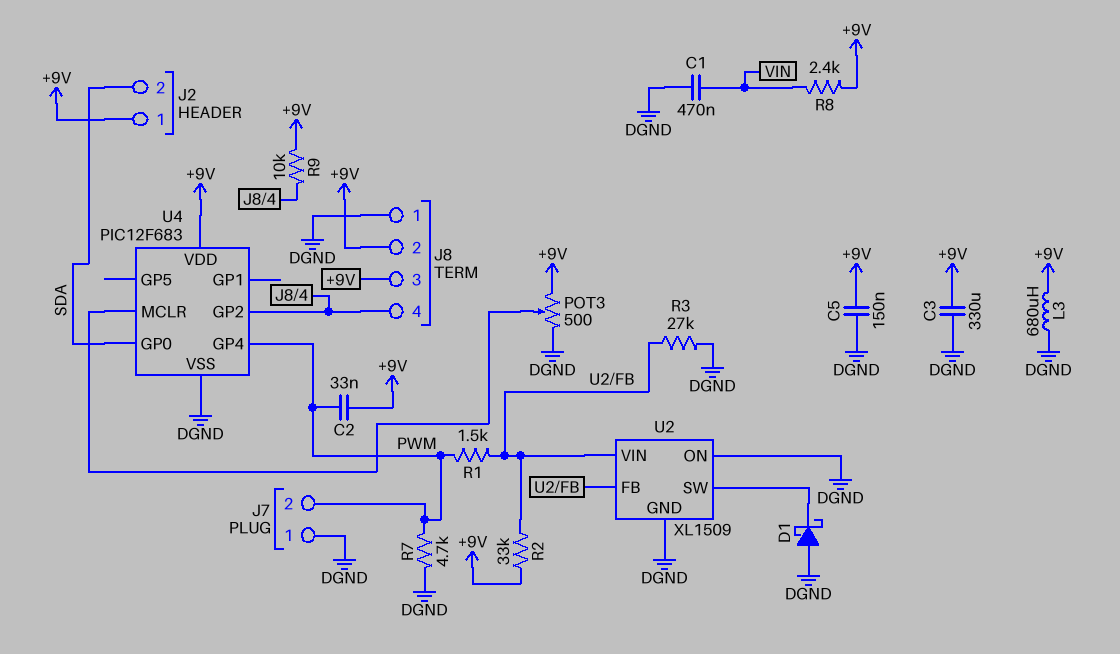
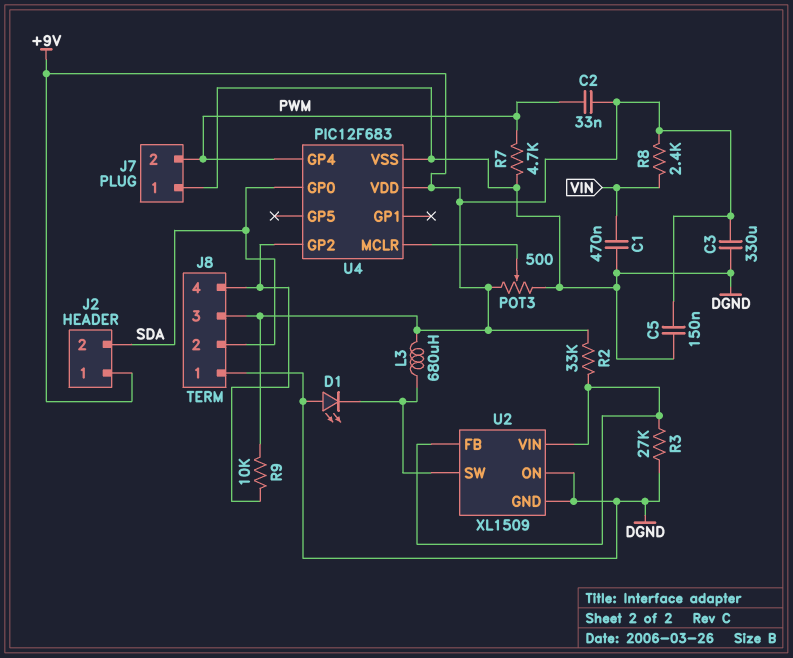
D1: schottky (A DGND, K U2/SW) -> LED (A DGND, K U2/SW)
J8 pin 2: +9V -> SDA
L3: 680uH (+9V, DGND) -> 680uH (+9V, U2/SW)
R1: 1.5k (PWM, U2/FB) -> none

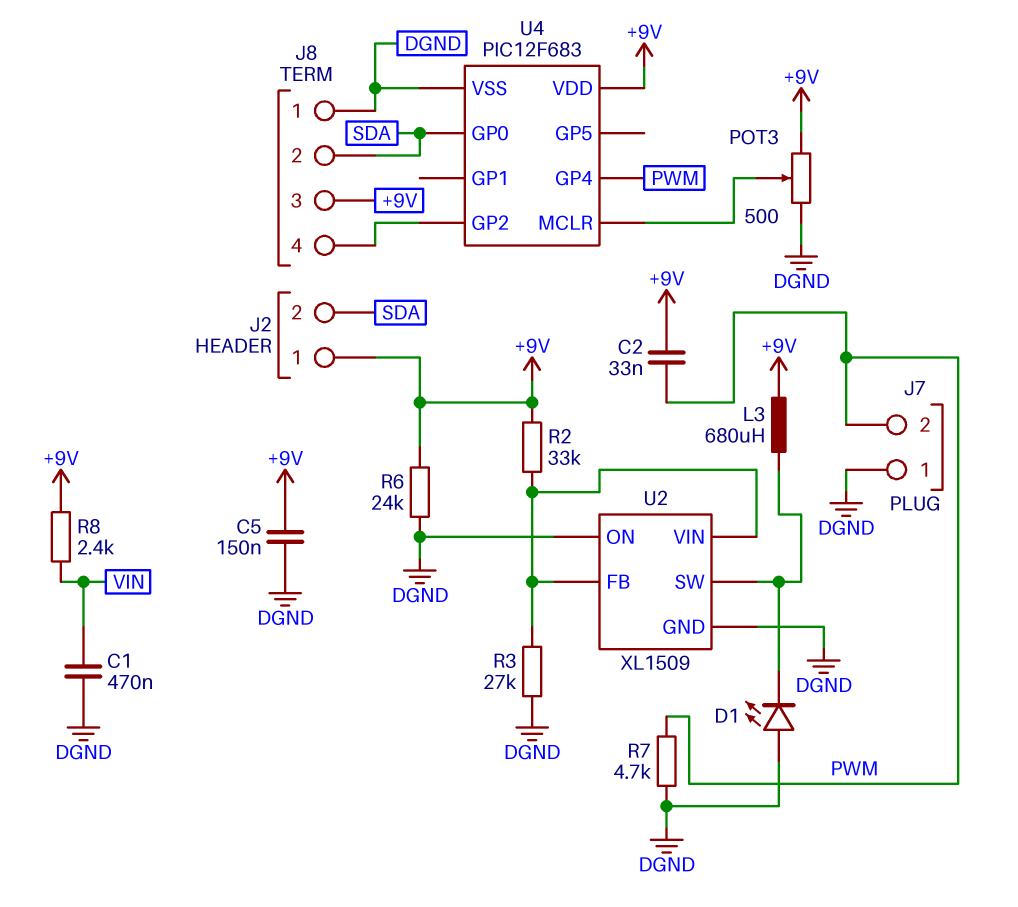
C3: 330uF (+9V, DGND) -> none
R6: none -> 24k (+9V, DGND)
R9: 10k (+9V, J8/4) -> none

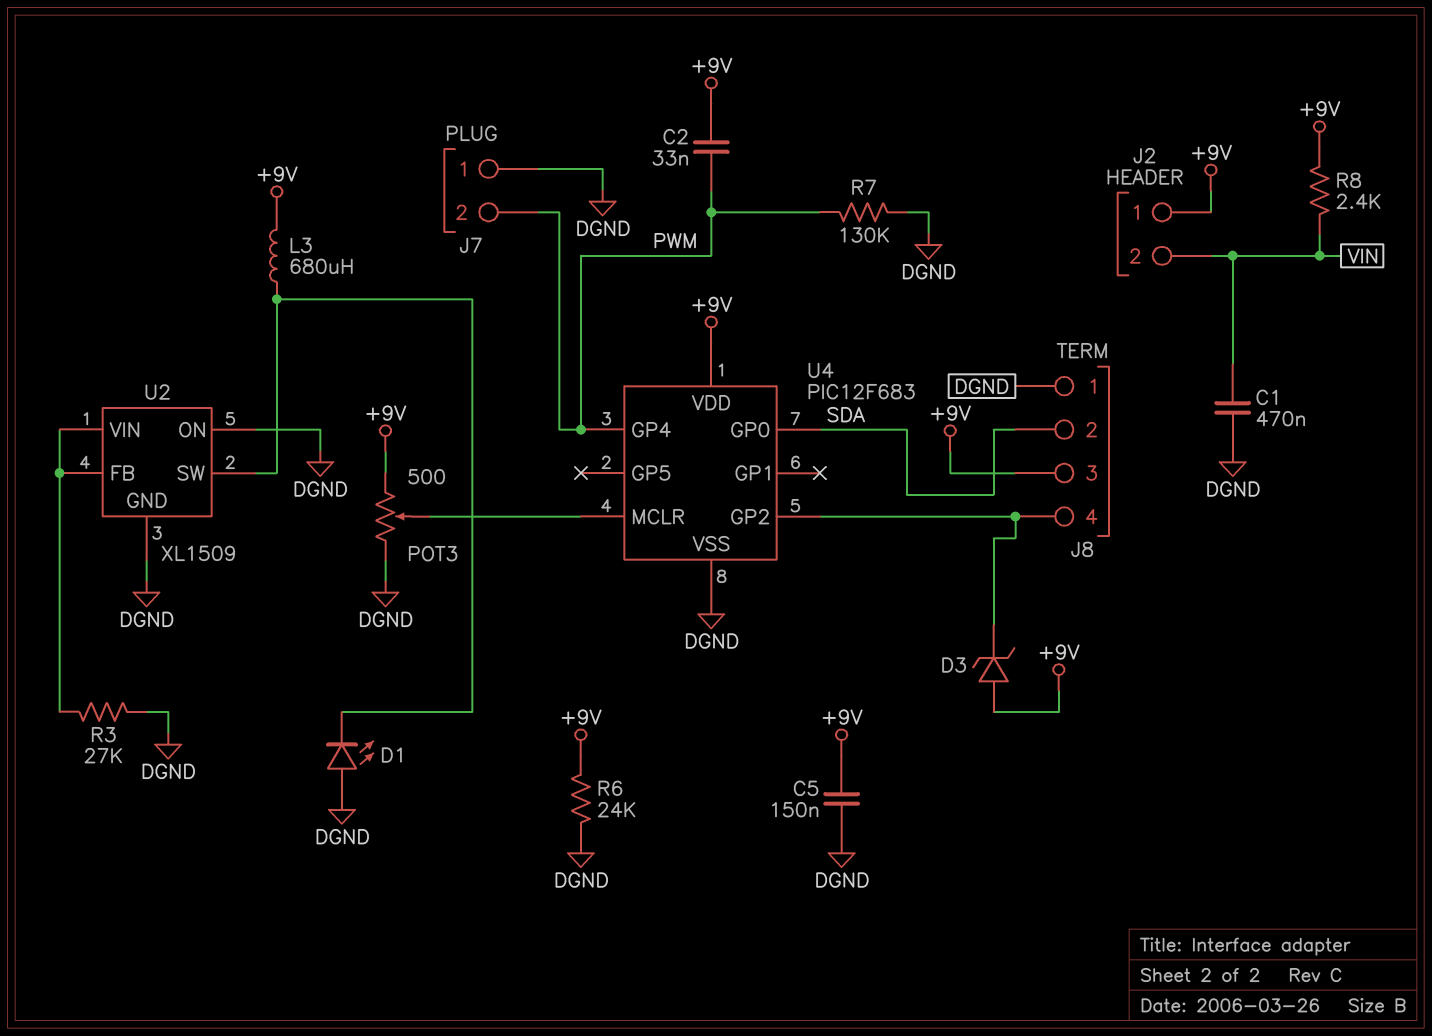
D3: none -> zener (A +9V, K J8/4)
J2 pin 2: SDA -> VIN
R2: 33k (+9V, U2/FB) -> none
R7: 4.7k (DGND, PWM) -> 130k (DGND, PWM)

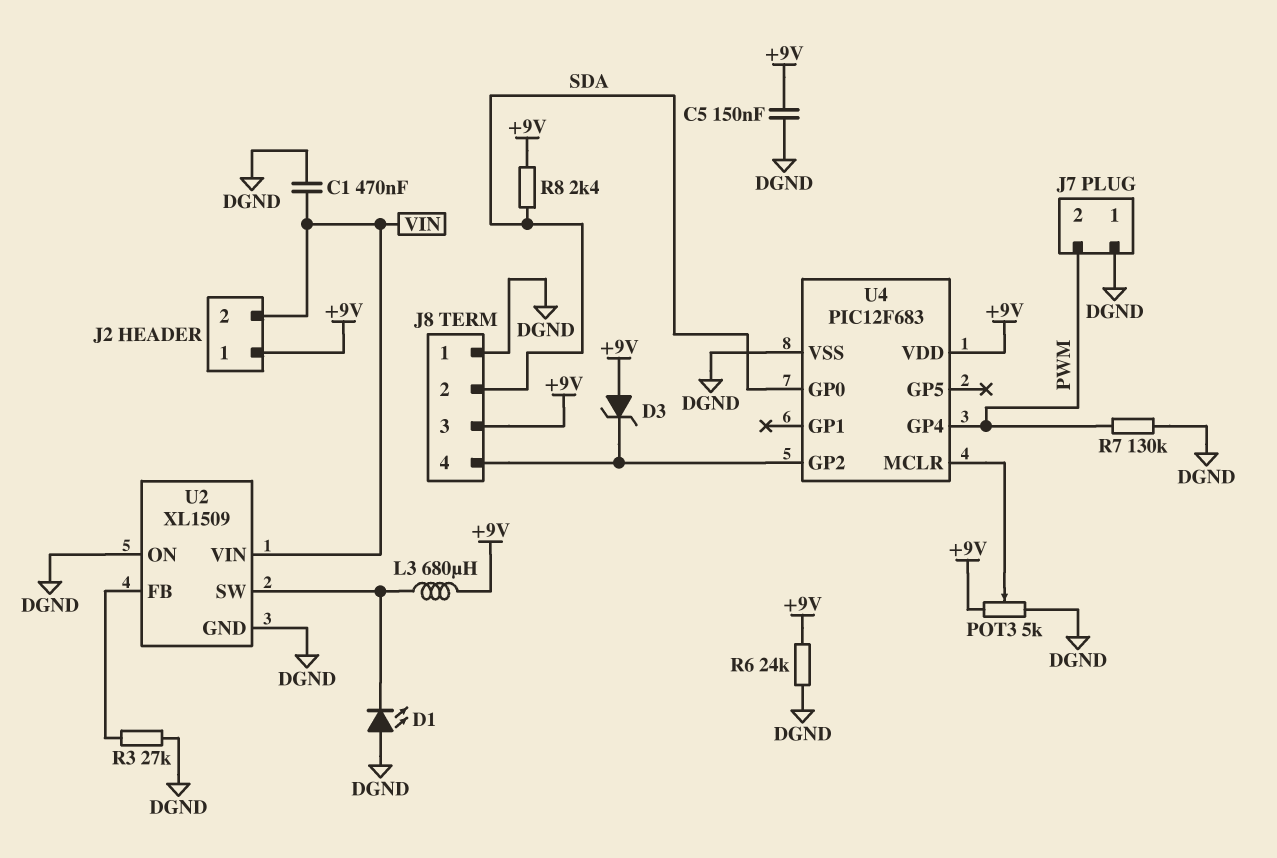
C2: 33nF (+9V, PWM) -> none
POT3: 500 (+9V, DGND, wiper U4/MCLR) -> 5k (+9V, DGND, wiper U4/MCLR)
R8: 2.4k (+9V, VIN) -> 2.4k (+9V, SDA)
U2 pin VIN: U2/FB -> VIN

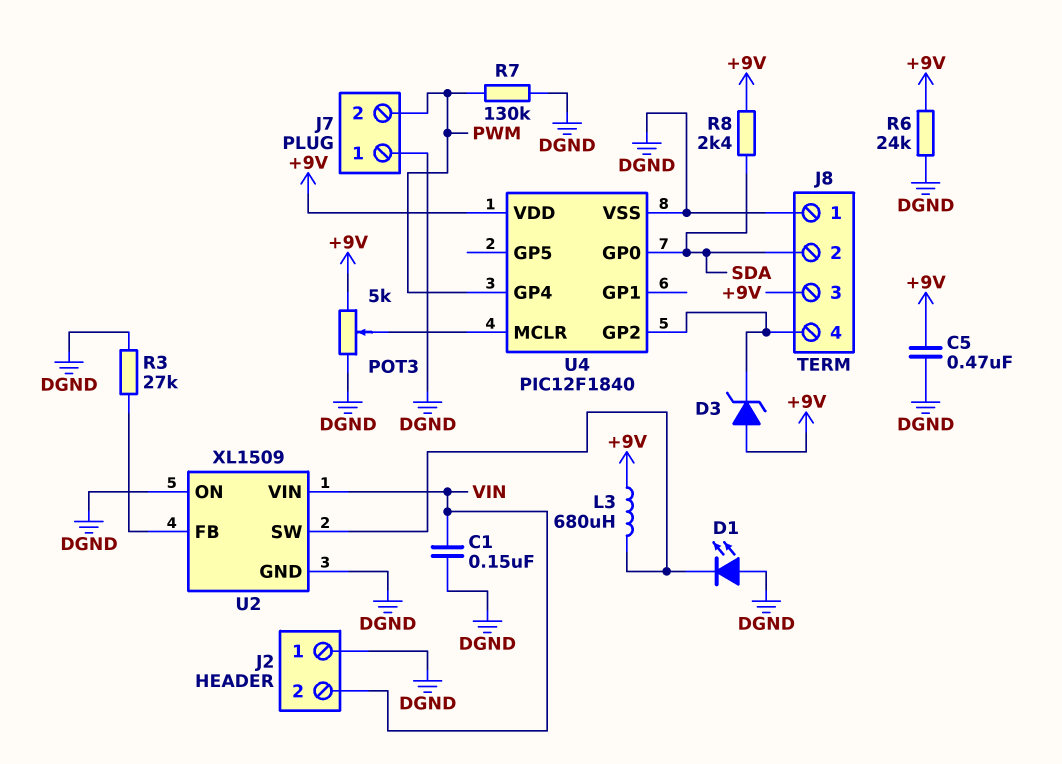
C1: 470nF (DGND, VIN) -> 150nF (DGND, VIN)
C5: 150nF (+9V, DGND) -> 470nF (+9V, DGND)
J2 pin 1: +9V -> DGND
U4: PIC12F683 -> PIC12F1840

